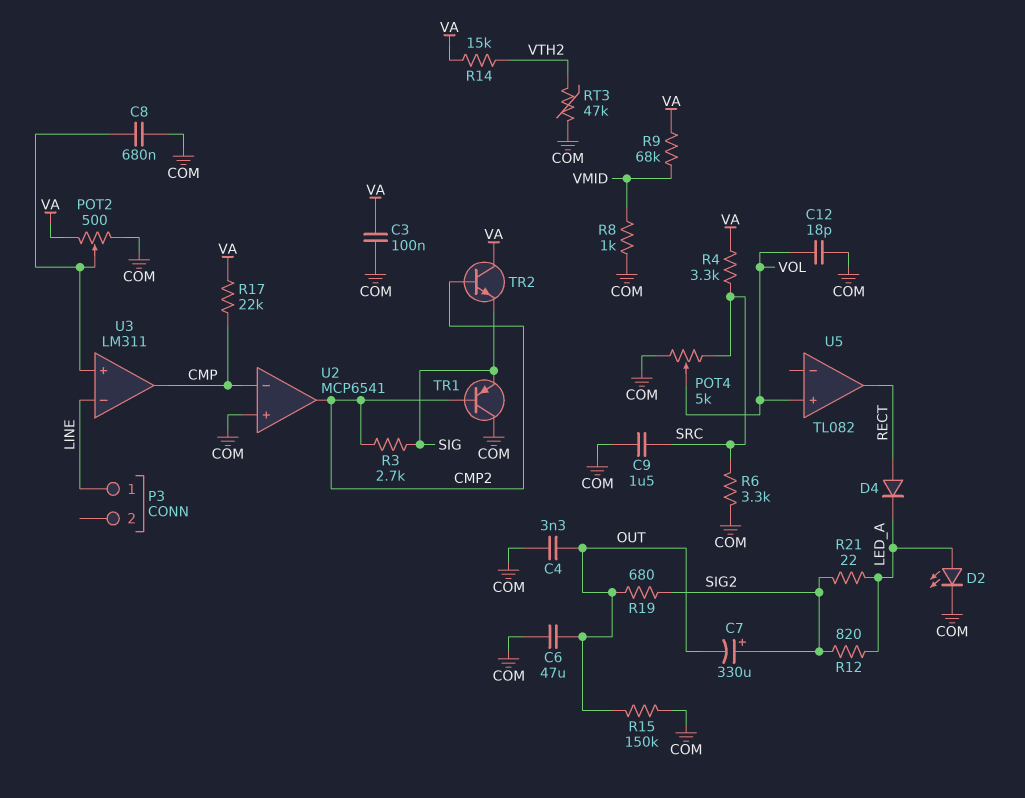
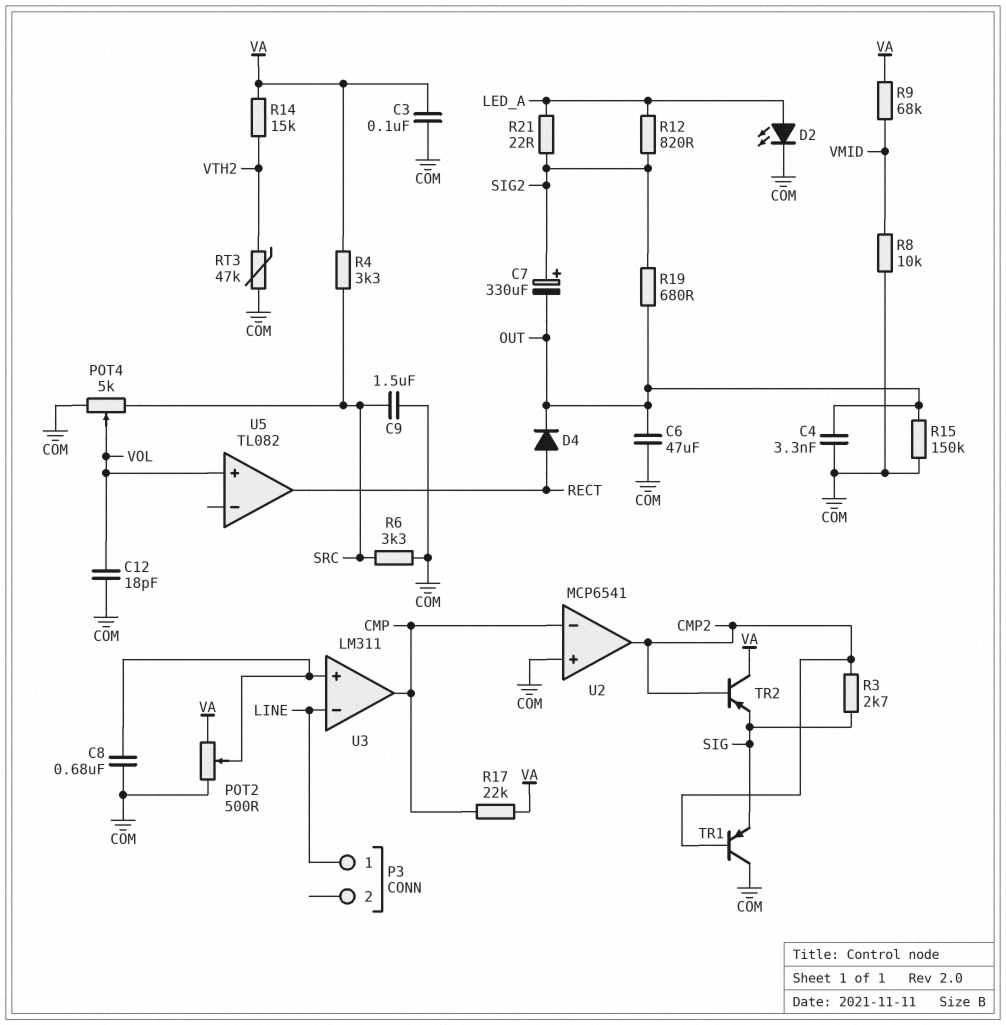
D4: diode (A RECT, K LED_A) -> diode (A RECT, K OUT)
R8: 1k (COM, VMID) -> 10k (COM, VMID)
TR2: NPN (B CMP2, C VA, E SIG) -> PNP (B CMP2, C VA, E SIG)

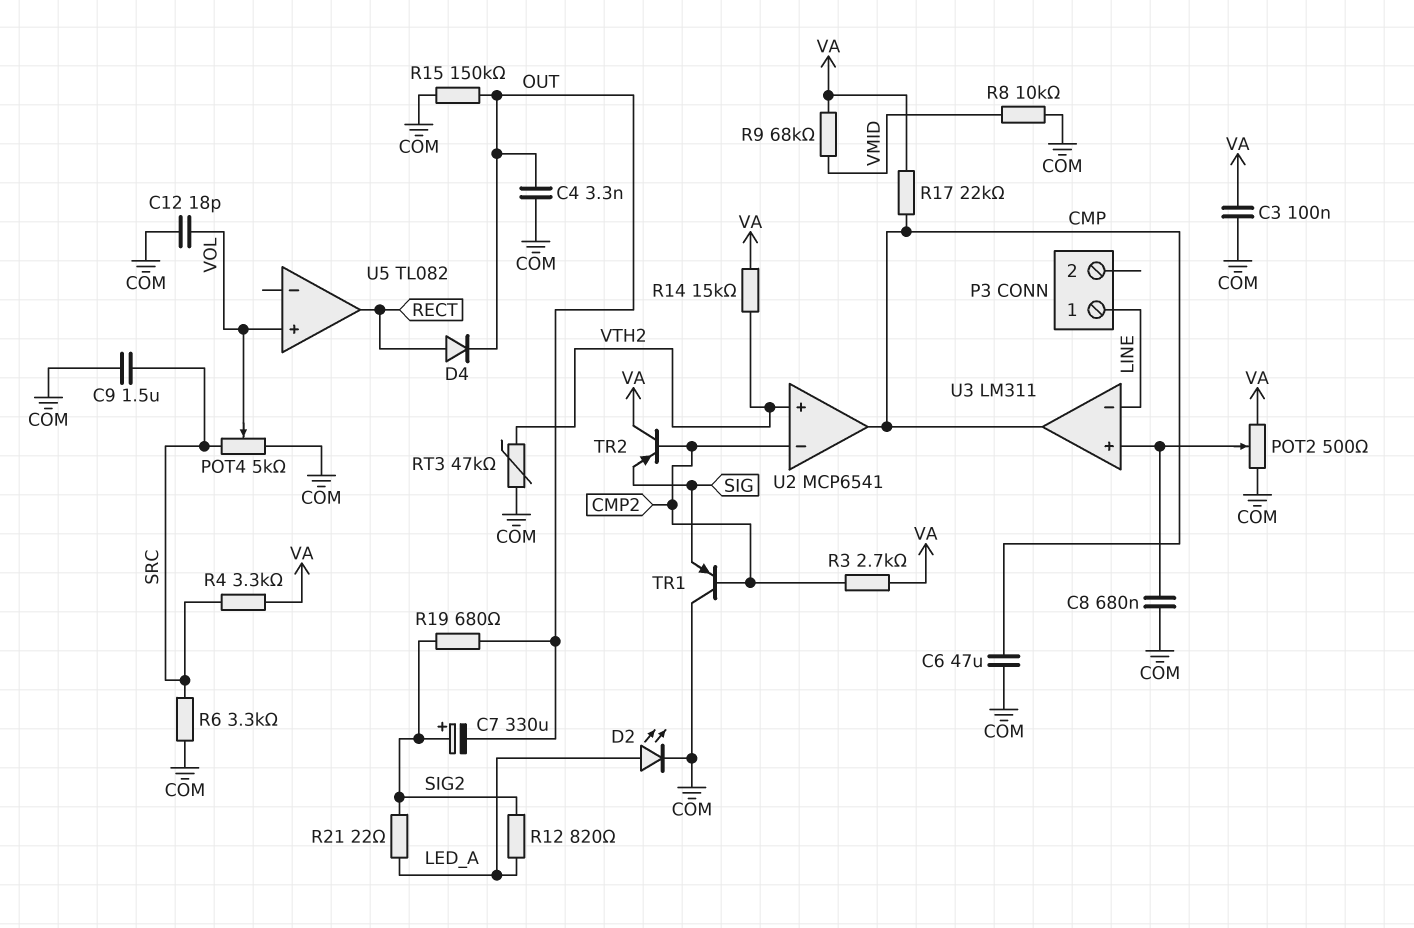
C6: 47uF (COM, OUT) -> 47uF (CMP, COM)
R3: 2.7k (CMP2, SIG) -> 2.7k (CMP2, VA)
U2 pin in+: COM -> VTH2
U2 pin in-: CMP -> CMP2
U2 pin out: CMP2 -> CMP

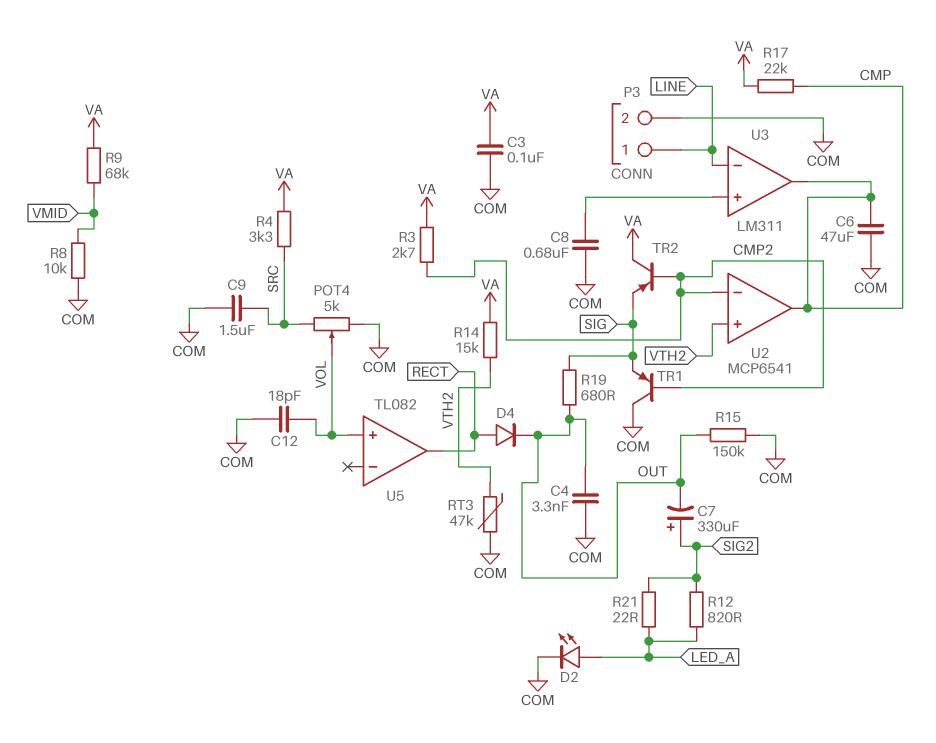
P3 pin 2: none -> COM
POT2: 500 (COM, VA, wiper U3/in+) -> none
R6: 3.3k (COM, SRC) -> none
R19: 680 (OUT, SIG2) -> 680 (OUT, SIG)

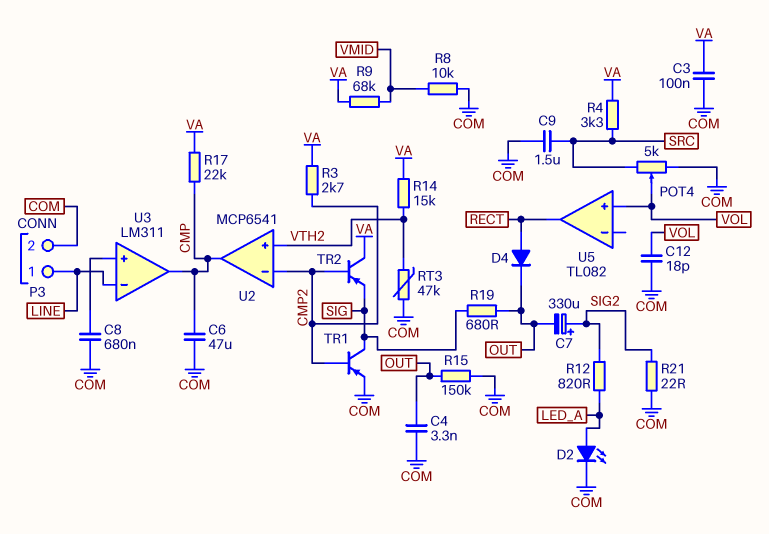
R21: 22 (LED_A, SIG2) -> 22 (COM, SIG2)
TR1: PNP (B CMP2, C COM, E SIG) -> PNP (B CMP2, C SIG, E COM)

